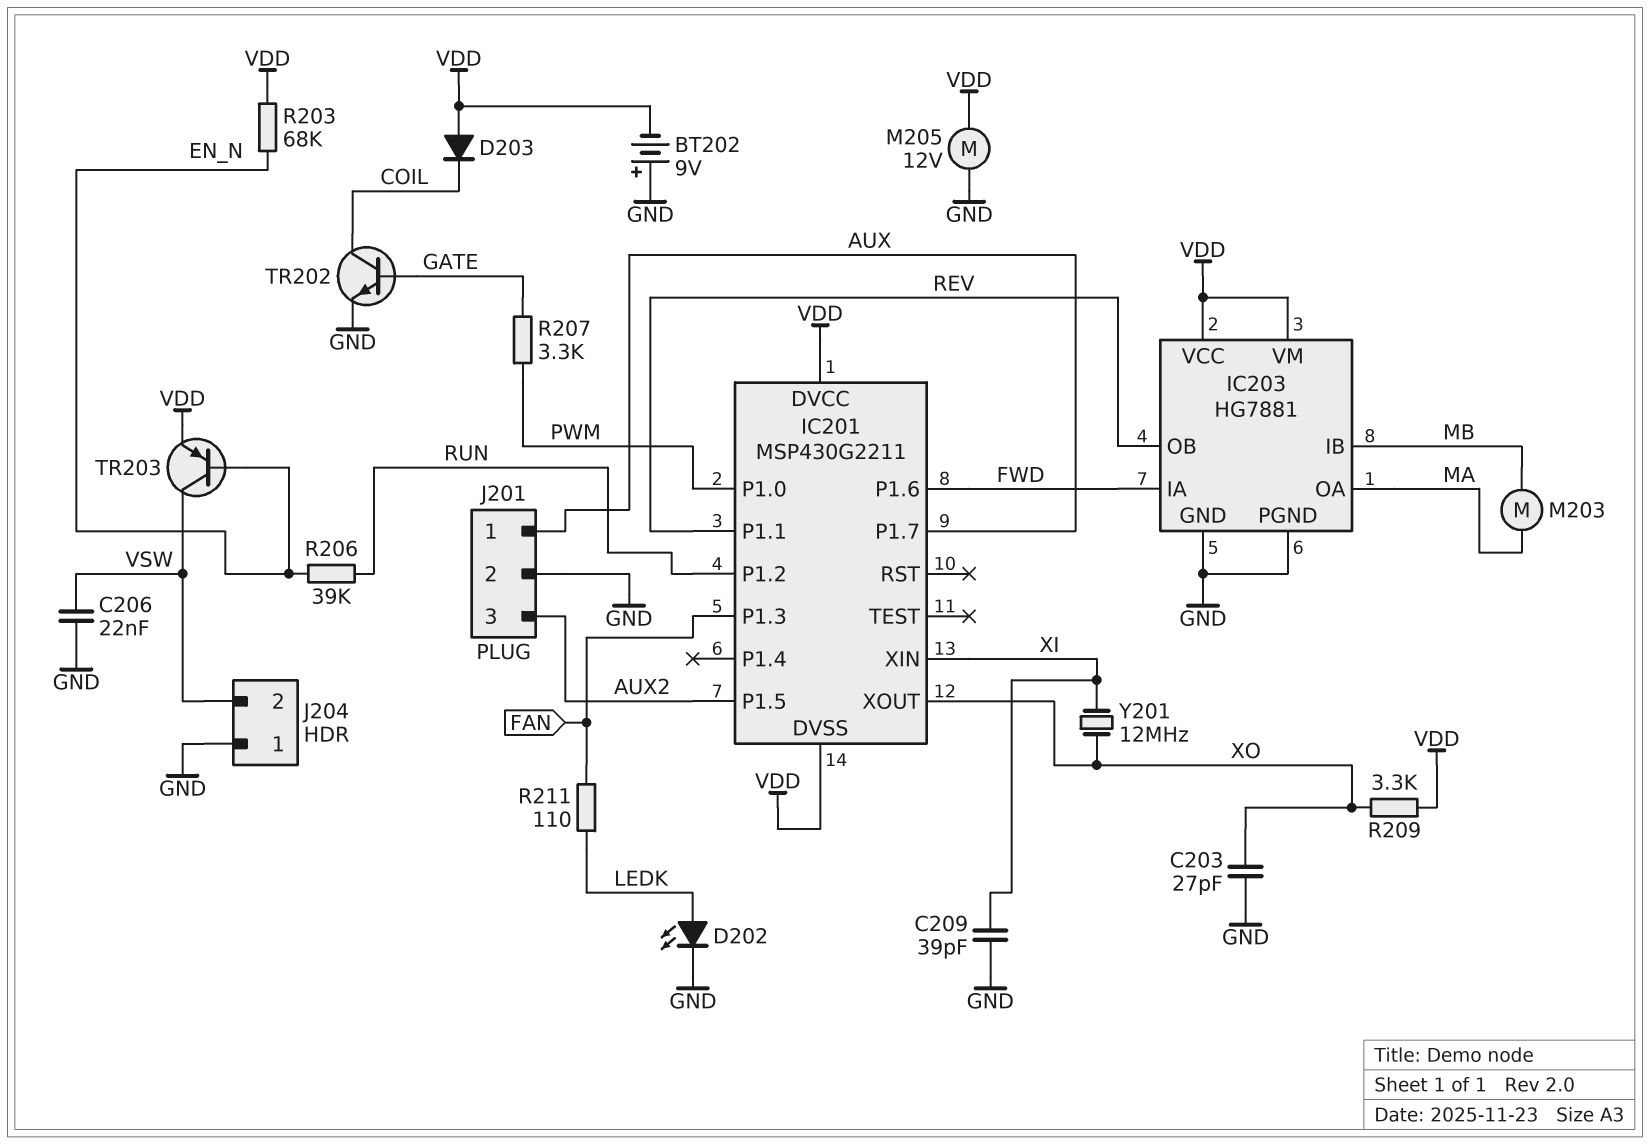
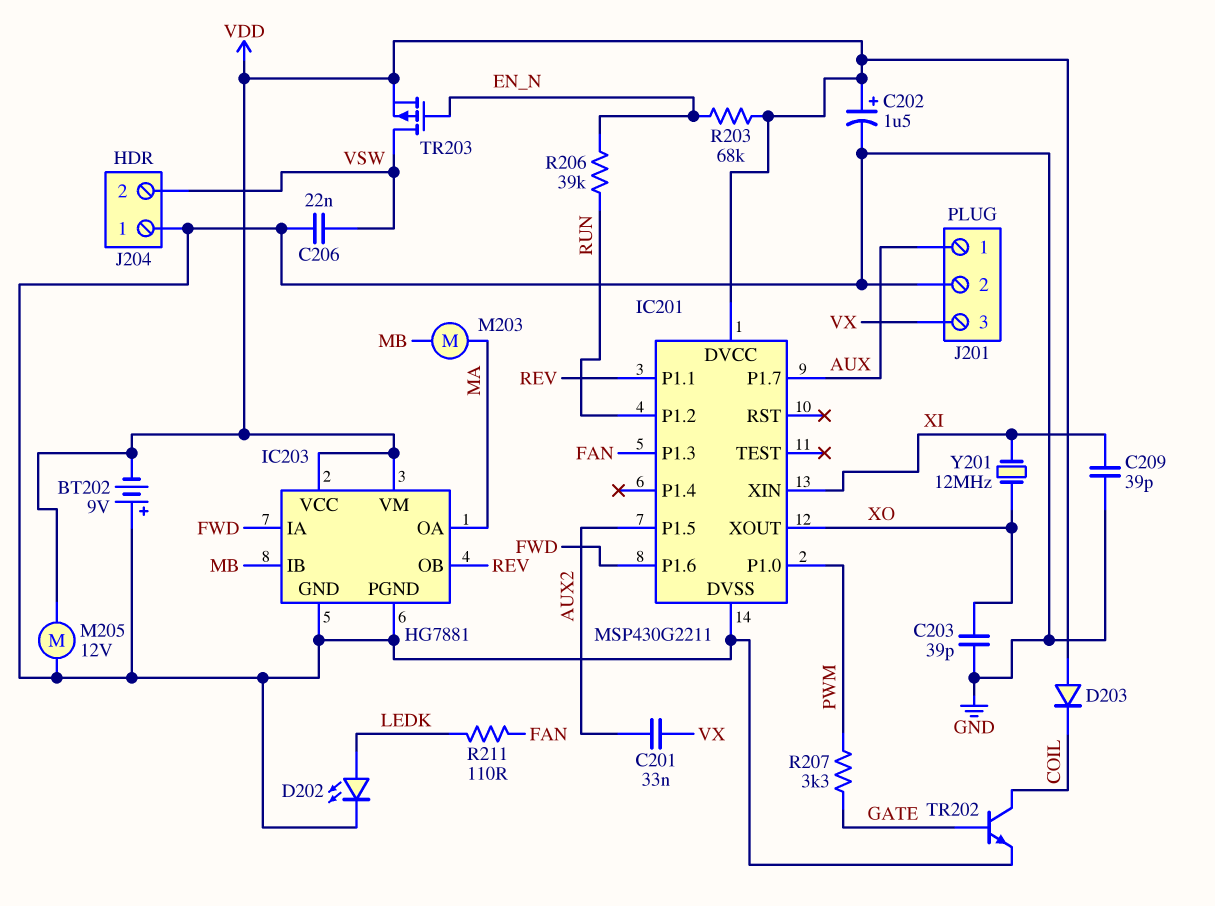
C201: none -> 33nF (AUX2, VX)
C202: none -> 1.5uF (plus VDD, minus GND)
C203: 27pF (GND, XO) -> 39pF (GND, XO)
IC201 pin DVSS: VDD -> GND
J201 pin 3: AUX2 -> VX
R209: 3.3k (VDD, XO) -> none
TR203: PNP (B EN_N, C VSW, E VDD) -> PMOS (G EN_N, D VSW, S VDD)

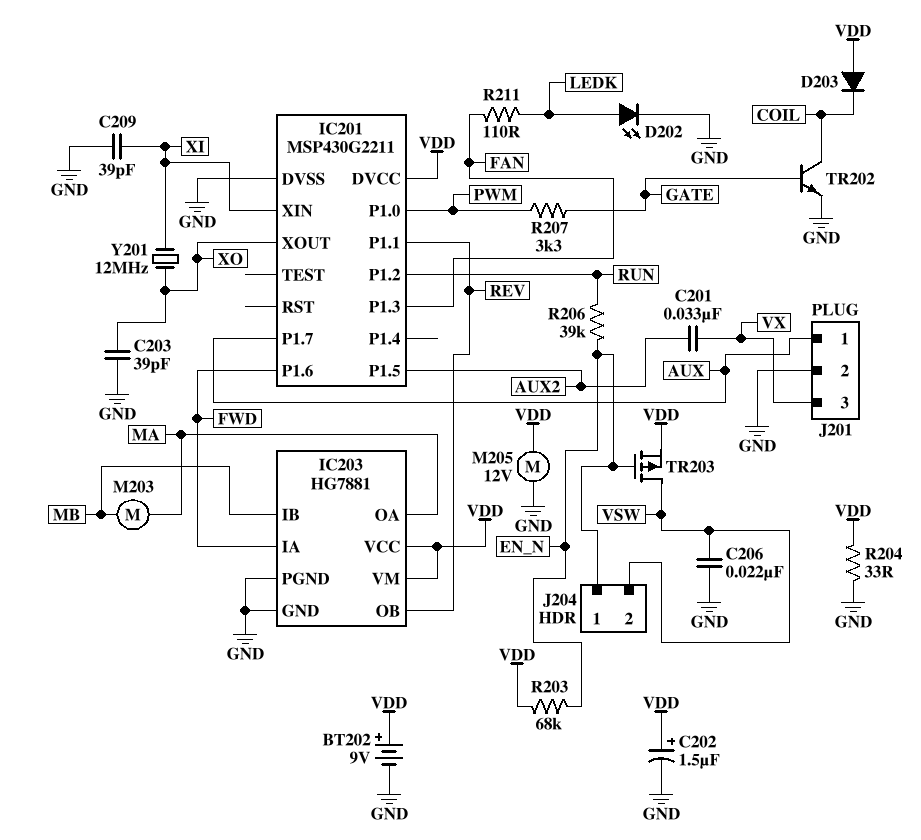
BT202: 9V (plus GND, minus VDD) -> 9V (plus VDD, minus GND)
J204 pin 1: GND -> EN_N
R204: none -> 33 (GND, VDD)

